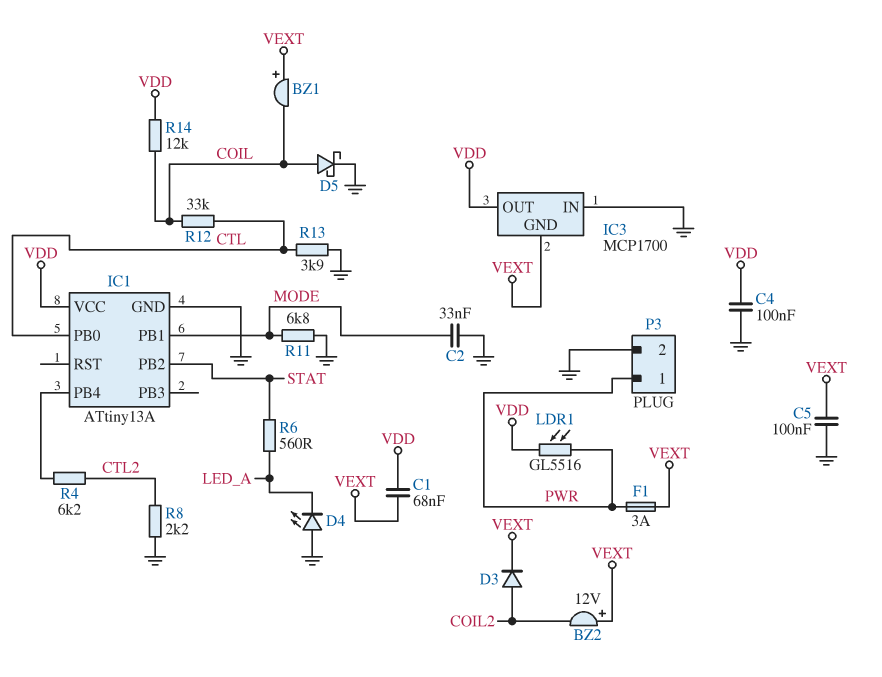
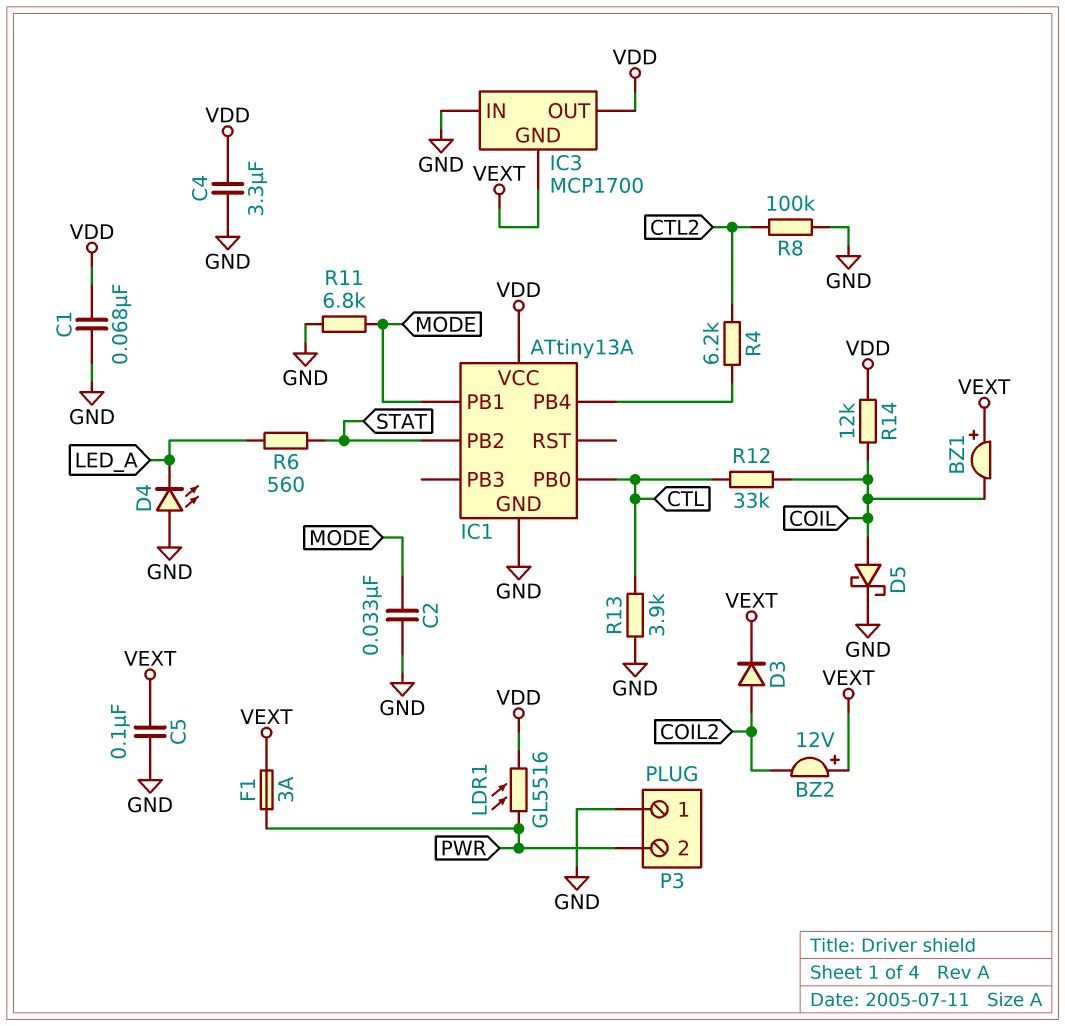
C1: 68nF (VDD, VEXT) -> 68nF (GND, VDD)
C4: 100nF (GND, VDD) -> 3.3uF (GND, VDD)
P3 pin 1: PWR -> GND
P3 pin 2: GND -> PWR
R8: 2.2k (CTL2, GND) -> 100k (CTL2, GND)

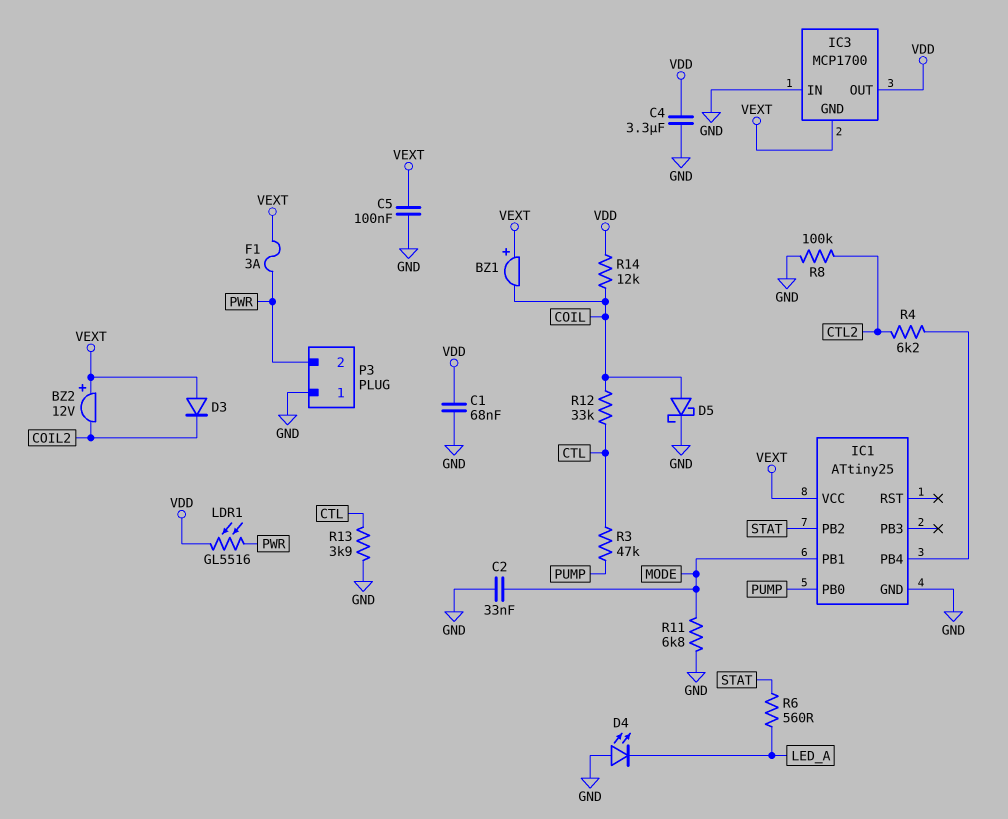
D3: diode (A COIL2, K VEXT) -> diode (A VEXT, K COIL2)
IC1: ATtiny13A -> ATtiny25
IC1 pin PB0: CTL -> PUMP
IC1 pin VCC: VDD -> VEXT
R3: none -> 47k (CTL, PUMP)

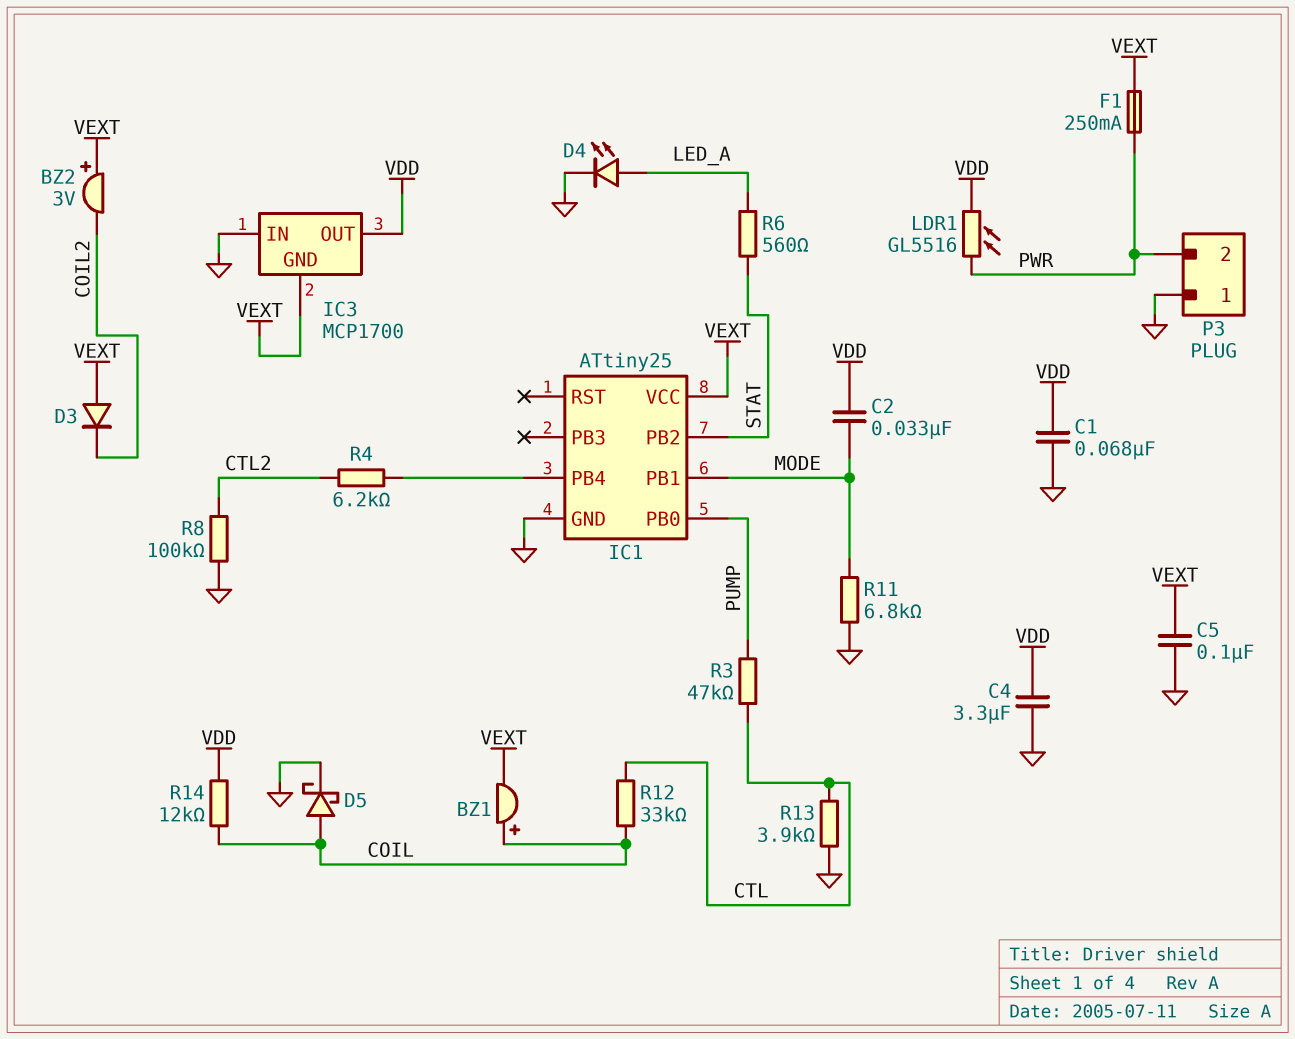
BZ1: buzzer (plus VEXT, minus COIL) -> buzzer (plus COIL, minus VEXT)
BZ2: buzzer 12V (plus VEXT, minus COIL2) -> buzzer 3V (plus VEXT, minus COIL2)
C2: 33nF (GND, MODE) -> 33nF (MODE, VDD)
D4: LED (A GND, K LED_A) -> LED (A LED_A, K GND)
F1: 3A (PWR, VEXT) -> 250mA (PWR, VEXT)

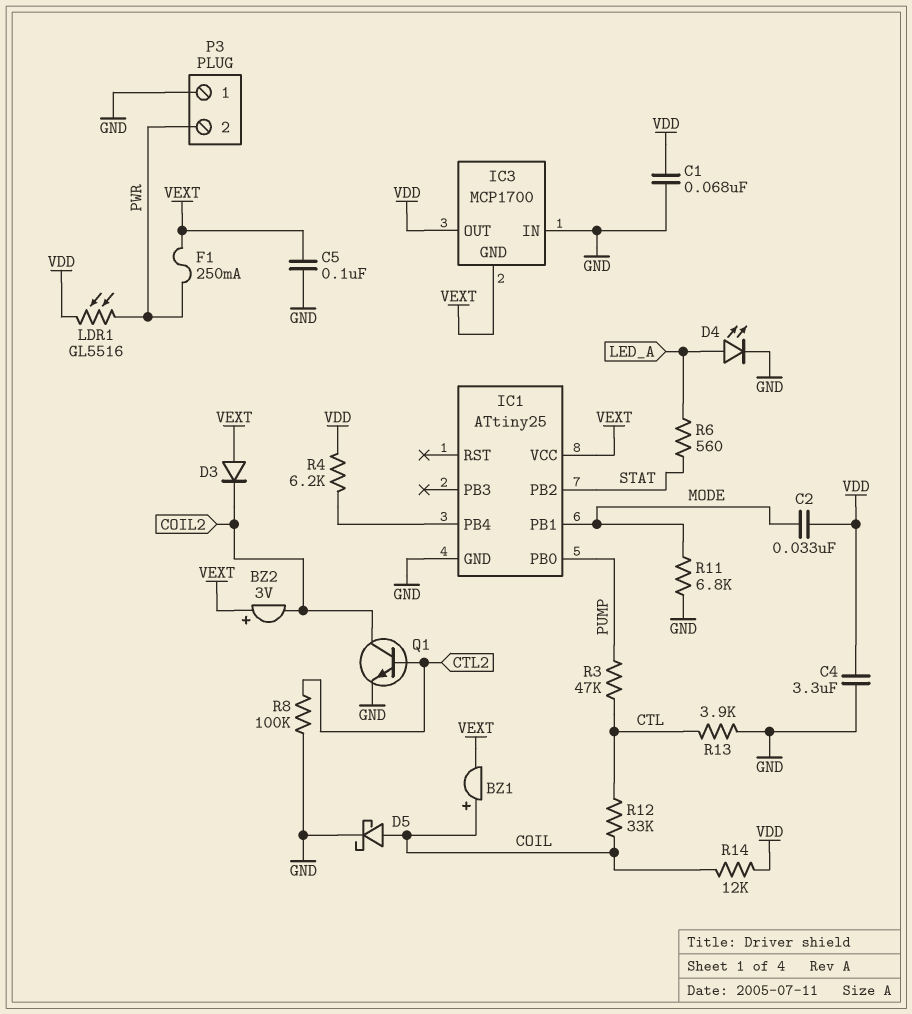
Q1: none -> NPN (B CTL2, C COIL2, E GND)
R4: 6.2k (CTL2, IC1/PB4) -> 6.2k (IC1/PB4, VDD)

